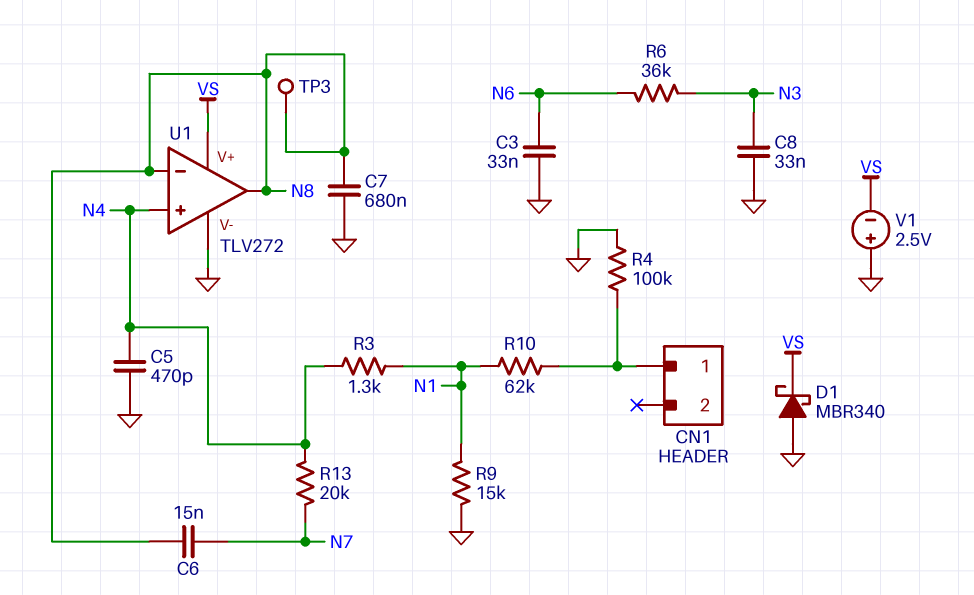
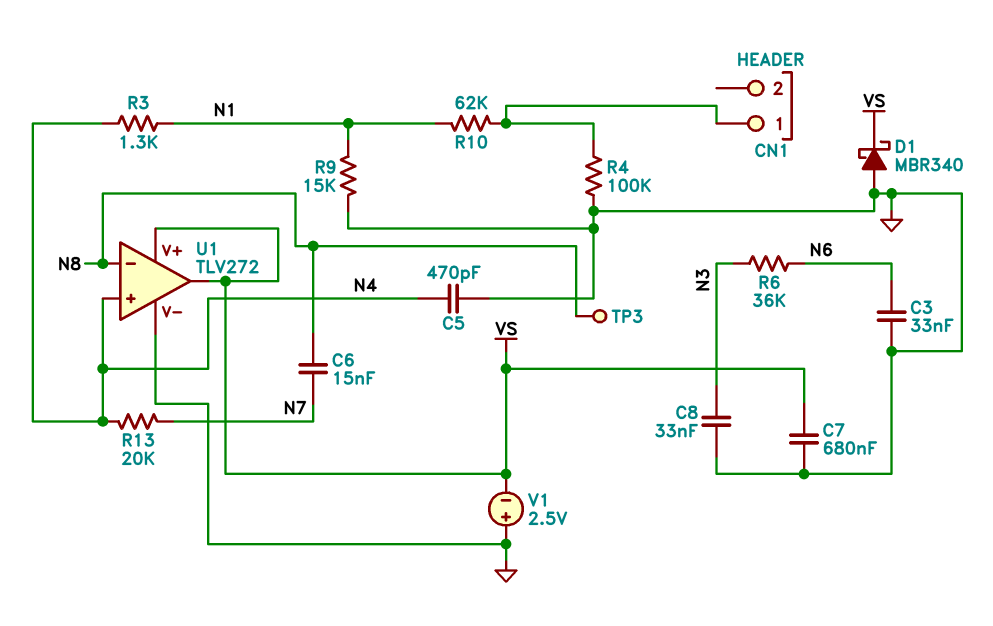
C7: 680nF (GND, N8) -> 680nF (GND, VS)
U1 pin out: N8 -> VS

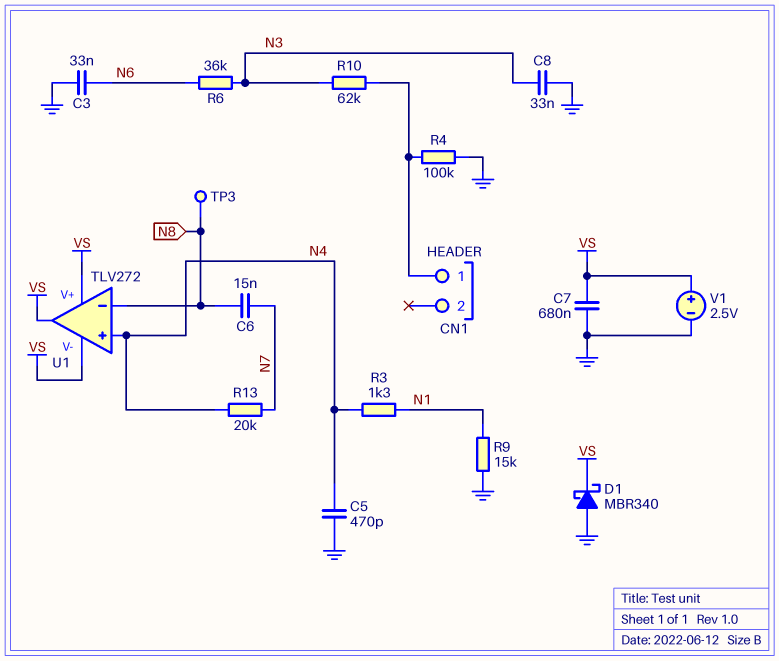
R10: 62k (CN1/1, N1) -> 62k (CN1/1, N3)
U1 pin V-: GND -> VS
V1: 2.5V (plus GND, minus VS) -> 2.5V (plus VS, minus GND)

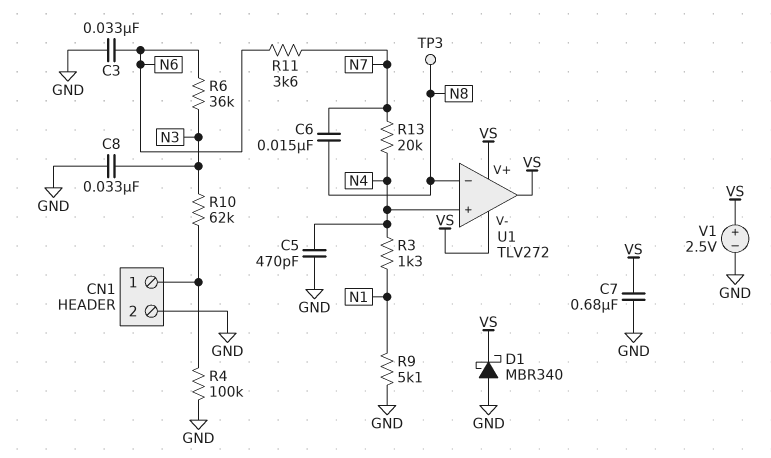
CN1 pin 2: none -> GND
R9: 15k (GND, N1) -> 5.1k (GND, N1)
R11: none -> 3.6k (N6, N7)

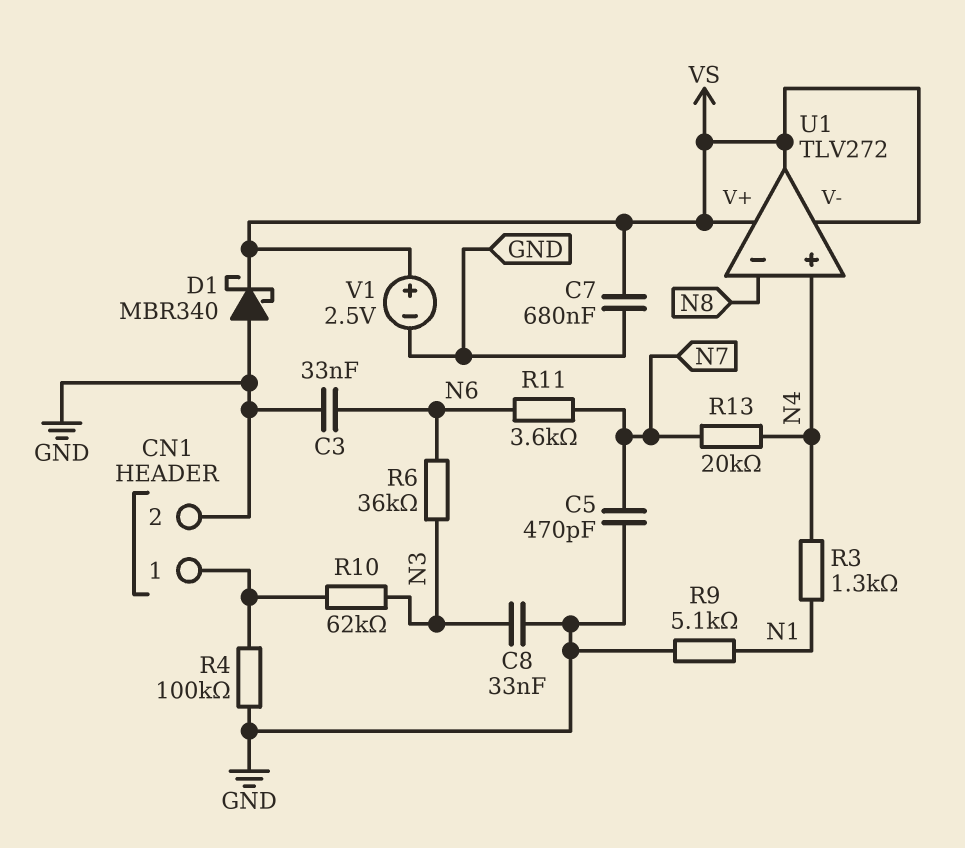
C5: 470pF (GND, N4) -> 470pF (GND, N7)
C6: 15nF (N7, N8) -> none
TP3: test point (N8) -> none

